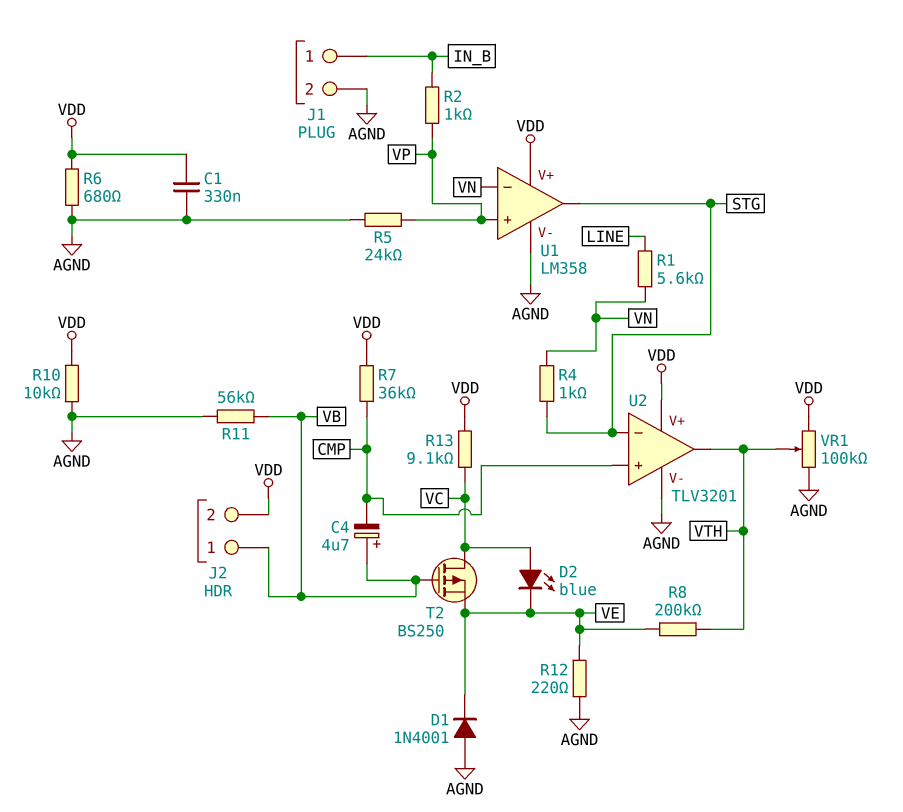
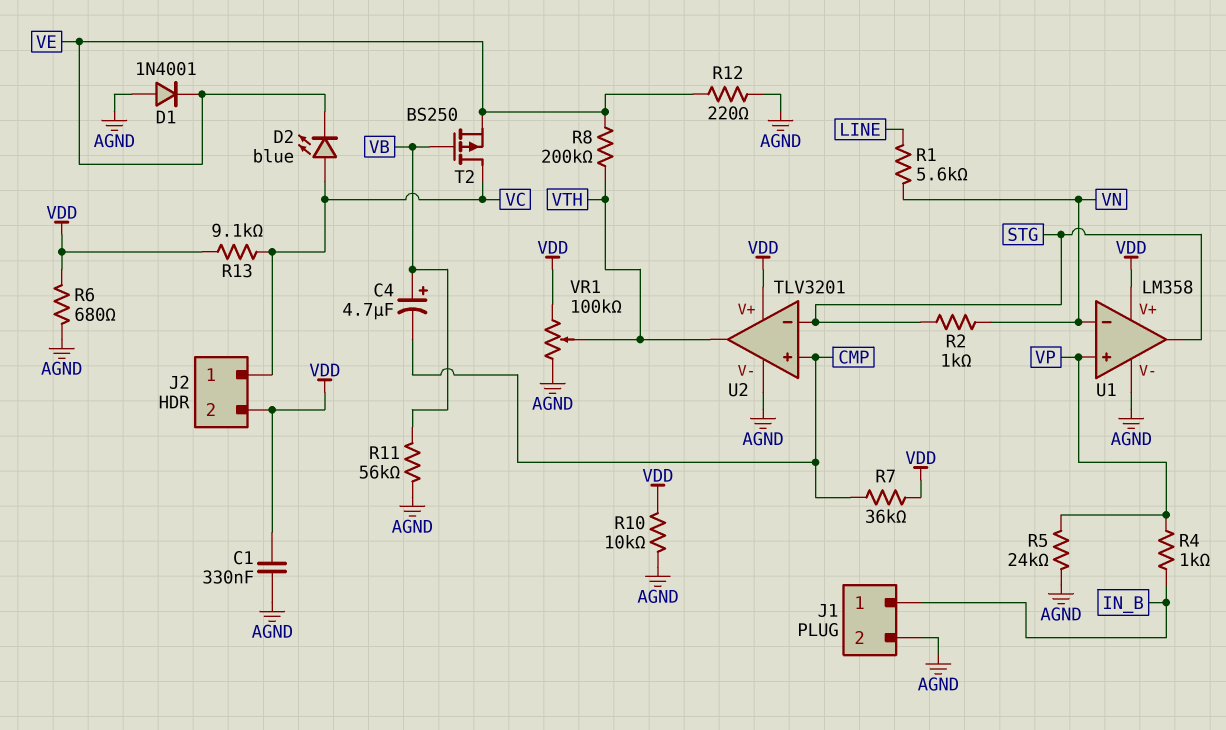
J2 pin 1: VB -> VC
R2: 1k (IN_B, VP) -> 1k (STG, VN)
R4: 1k (STG, VN) -> 1k (IN_B, VP)

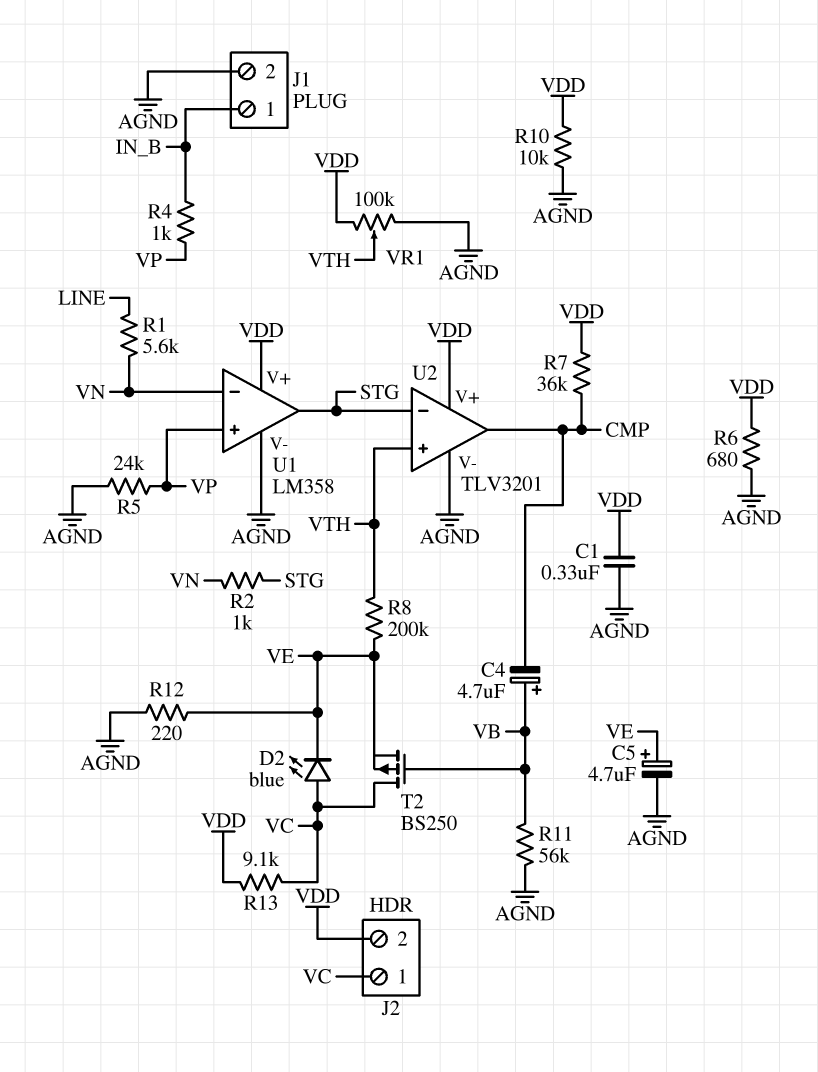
C5: none -> 4.7uF (plus VE, minus AGND)
D1: diode 1N4001 (A AGND, K VE) -> none
U2 pin in+: CMP -> VTH
U2 pin out: VTH -> CMP

